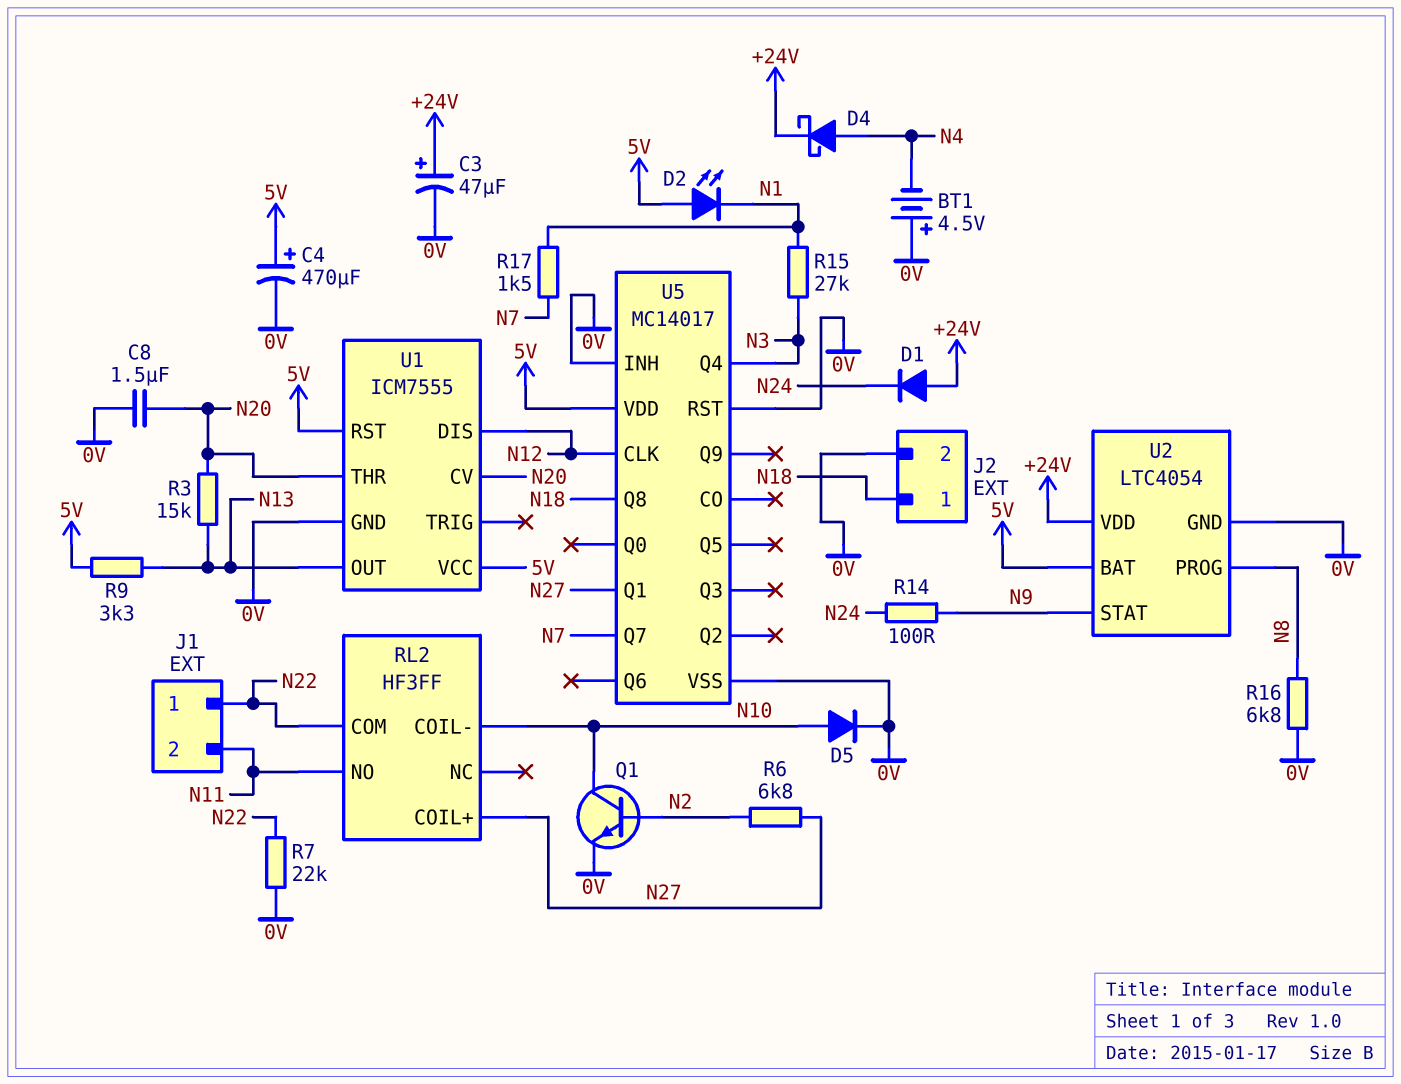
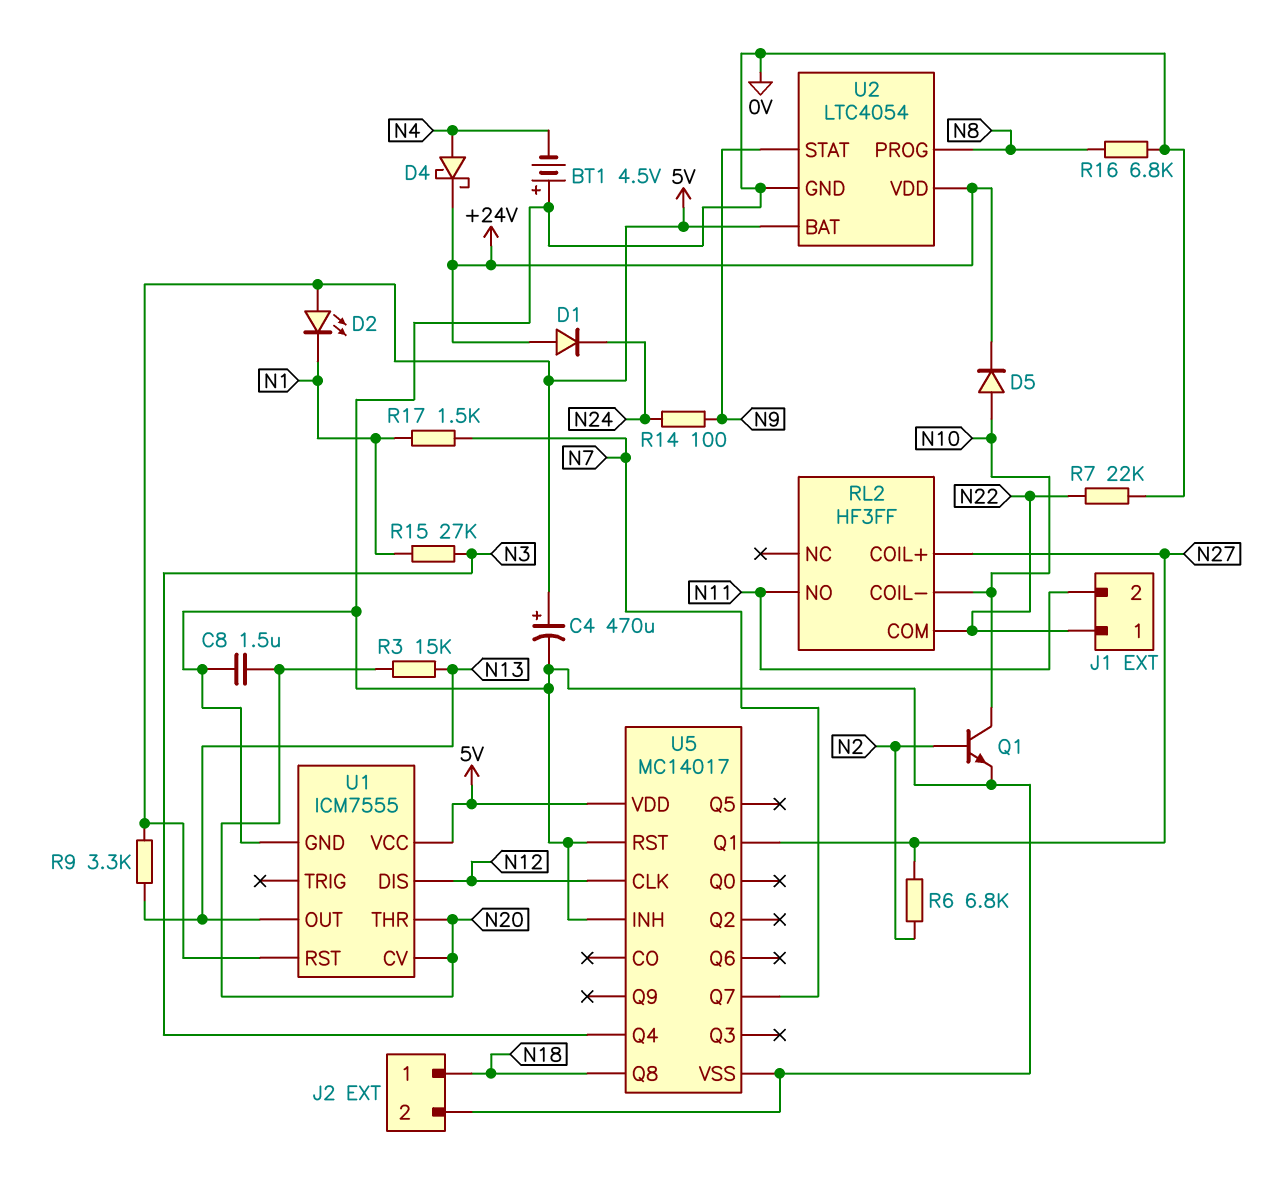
C3: 47uF (plus +24V, minus 0V) -> none
D5: diode (A N10, K 0V) -> diode (A N10, K +24V)

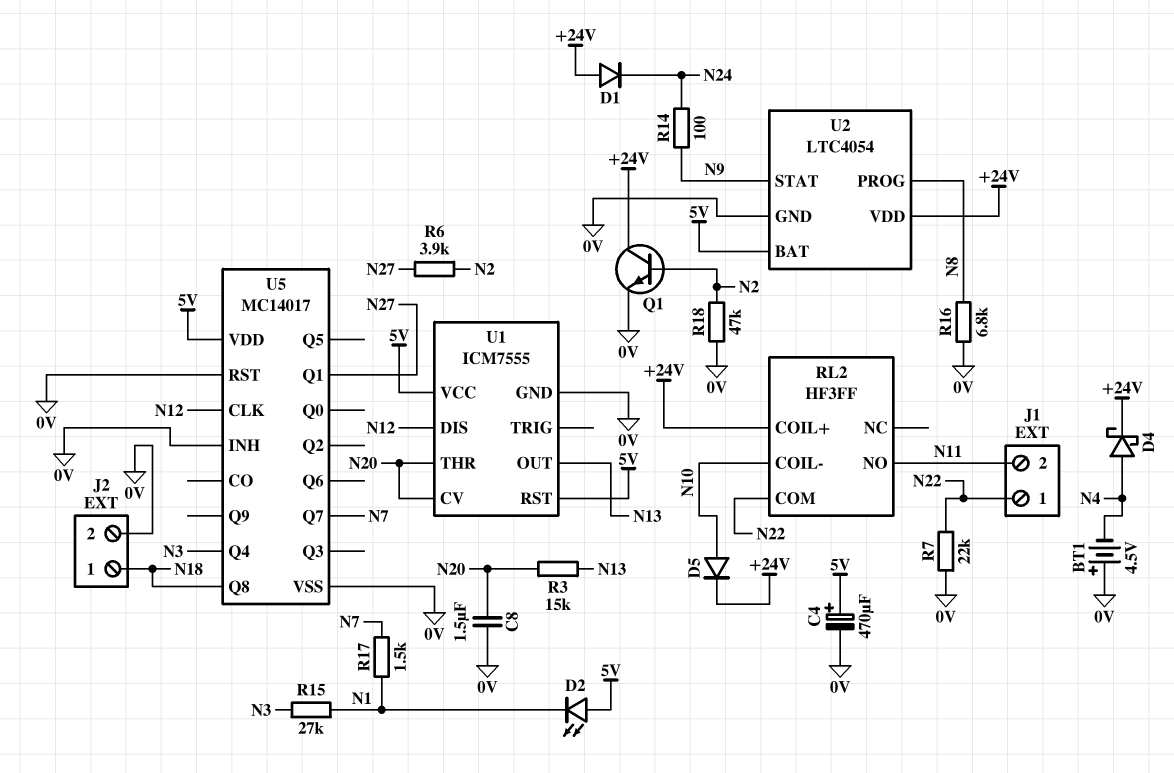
Q1: NPN (B N2, C N10, E 0V) -> NPN (B N2, C +24V, E 0V)
R6: 6.8k (N2, N27) -> 3.9k (N2, N27)
R9: 3.3k (5V, N13) -> none
R18: none -> 47k (0V, N2)
RL2 pin COIL+: N27 -> +24V

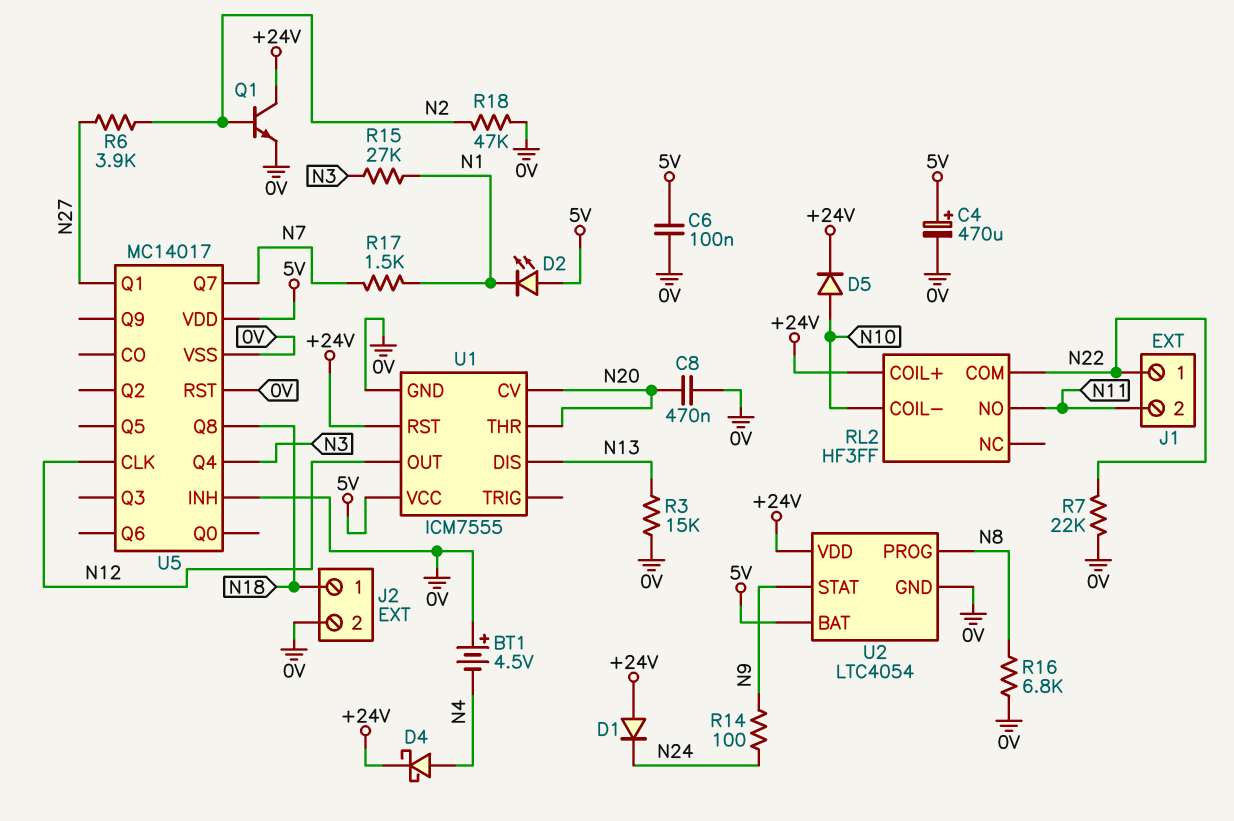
C6: none -> 100nF (0V, 5V)
C8: 1.5uF (0V, N20) -> 470nF (0V, N20)
R3: 15k (N13, N20) -> 15k (0V, N13)
U1 pin DIS: N12 -> N13
U1 pin OUT: N13 -> N12
U1 pin RST: 5V -> +24V

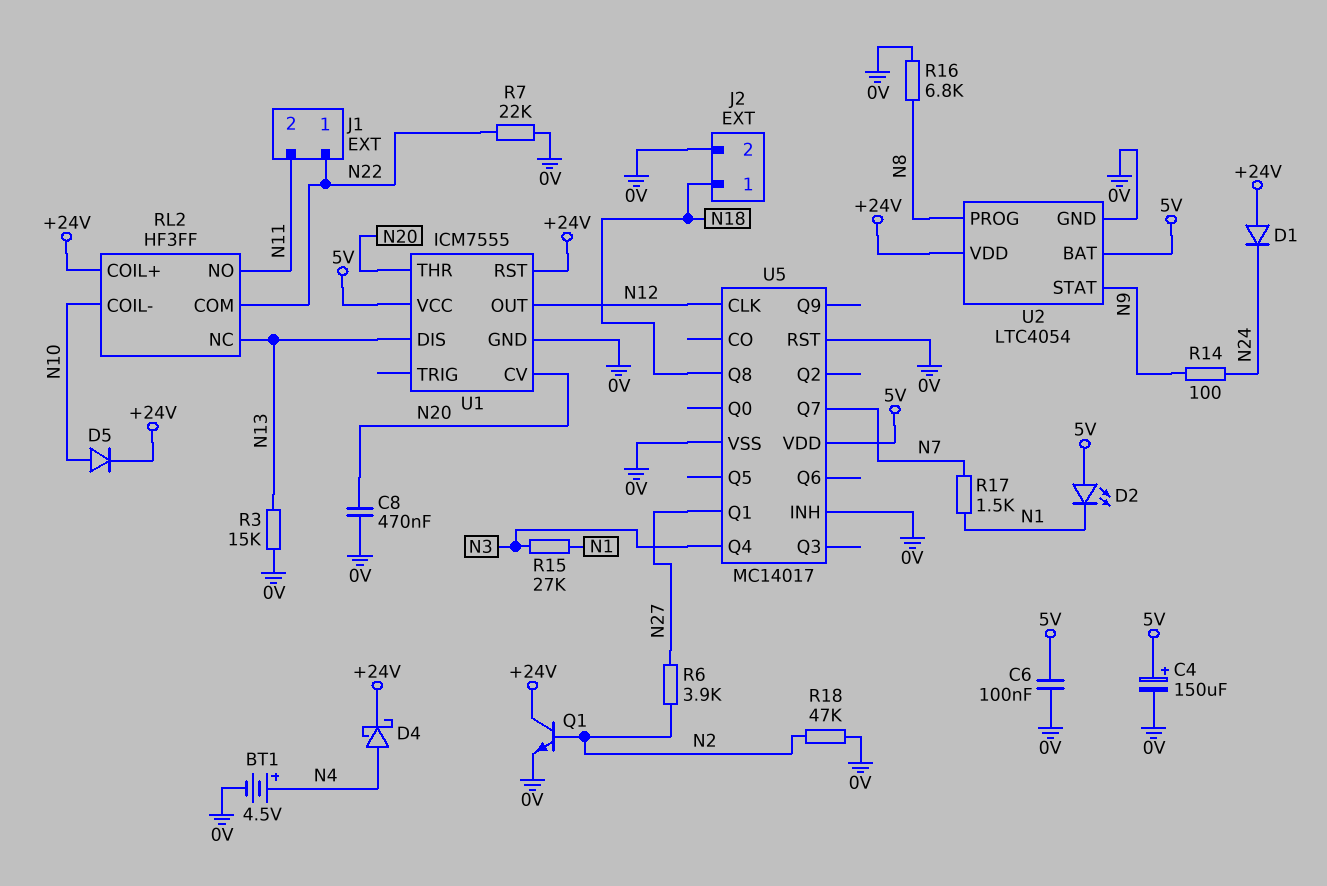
BT1: 4.5V (plus 0V, minus N4) -> 4.5V (plus N4, minus 0V)
C4: 470uF (plus 5V, minus 0V) -> 150uF (plus 5V, minus 0V)
RL2 pin NC: none -> N13

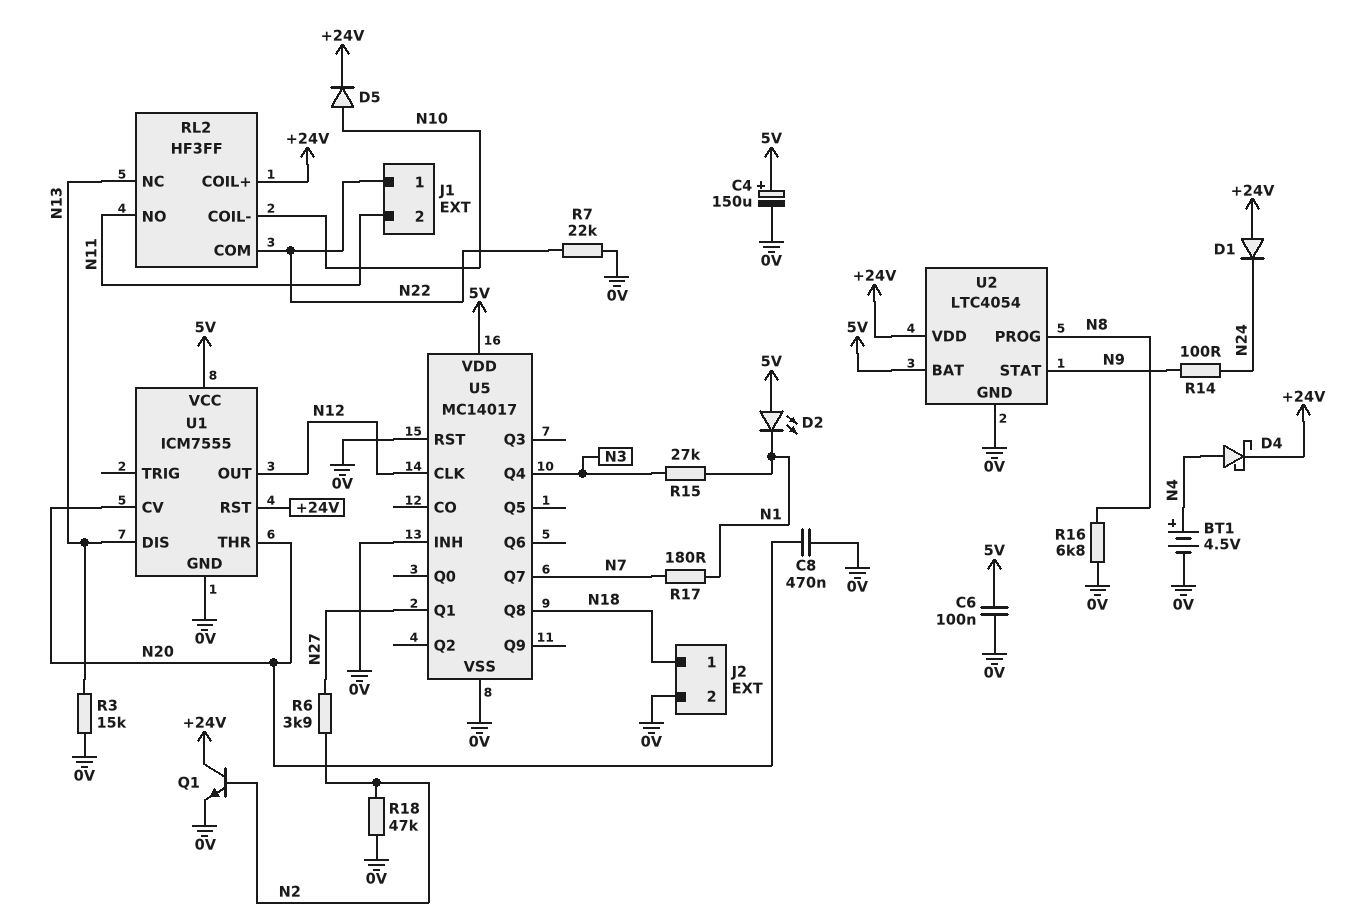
R17: 1.5k (N1, N7) -> 180 (N1, N7)

